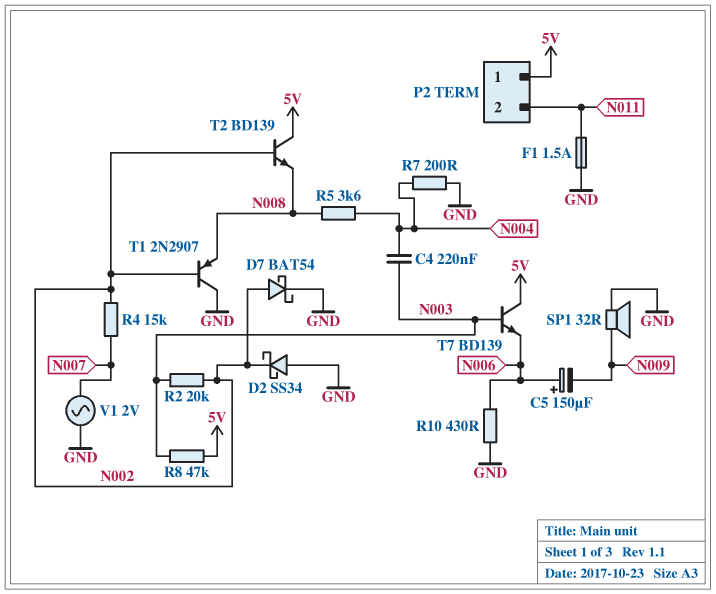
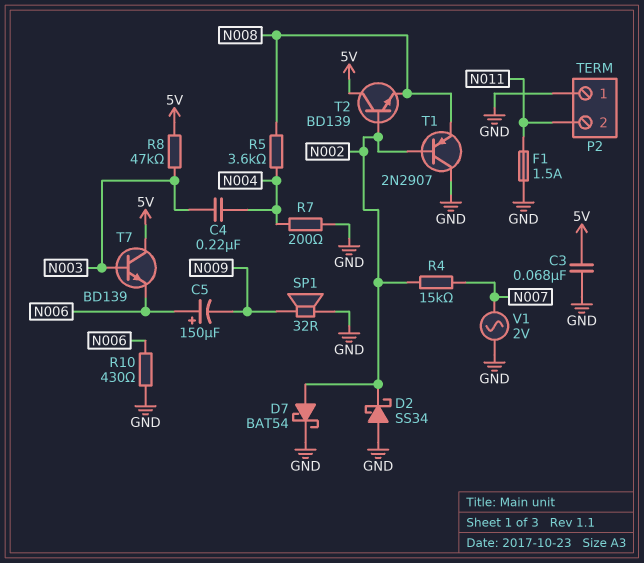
C3: none -> 68nF (5V, GND)
P2 pin 1: 5V -> GND
R2: 20k (N002, N003) -> none

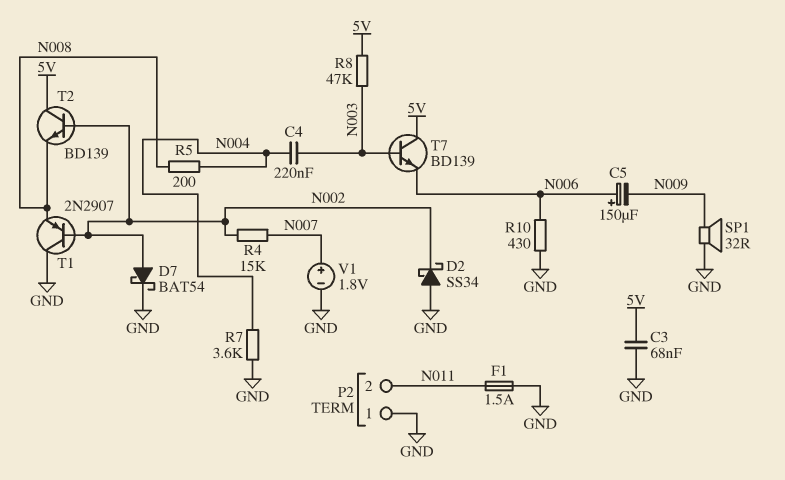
R5: 3.6k (N004, N008) -> 200 (N004, N008)
R7: 200 (GND, N004) -> 3.6k (GND, N004)
V1: AC 2V (GND, N007) -> 1.8V (plus N007, minus GND)

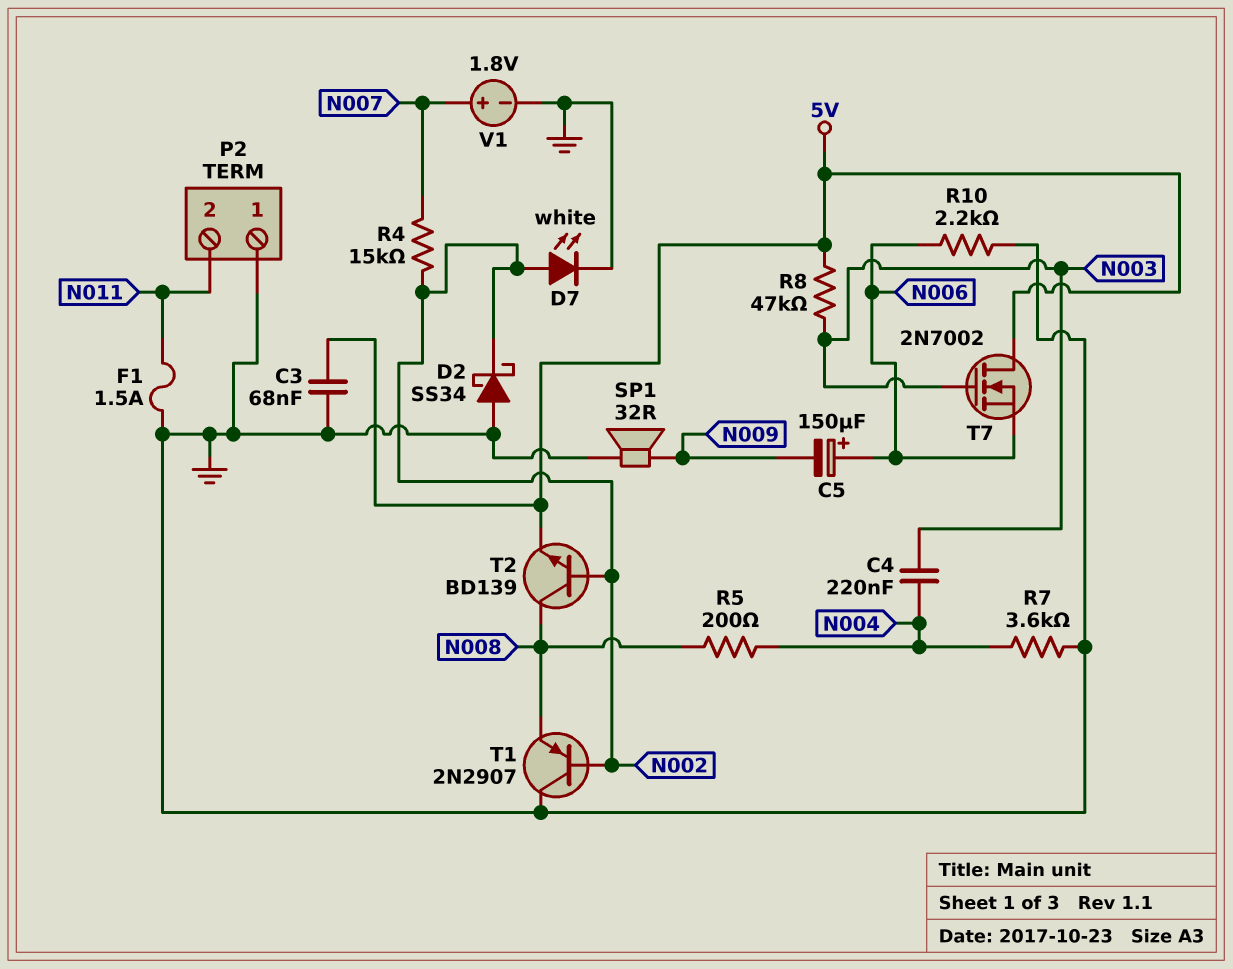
D7: schottky BAT54 (A N002, K GND) -> LED white (A N002, K GND)
R10: 430 (GND, N006) -> 2.2k (GND, N006)
T2: NPN BD139 (B N002, C 5V, E N008) -> NPN BD139 (B N002, C N008, E 5V)
T7: NPN BD139 (B N003, C 5V, E N006) -> NMOS 2N7002 (G N003, D 5V, S N006)

